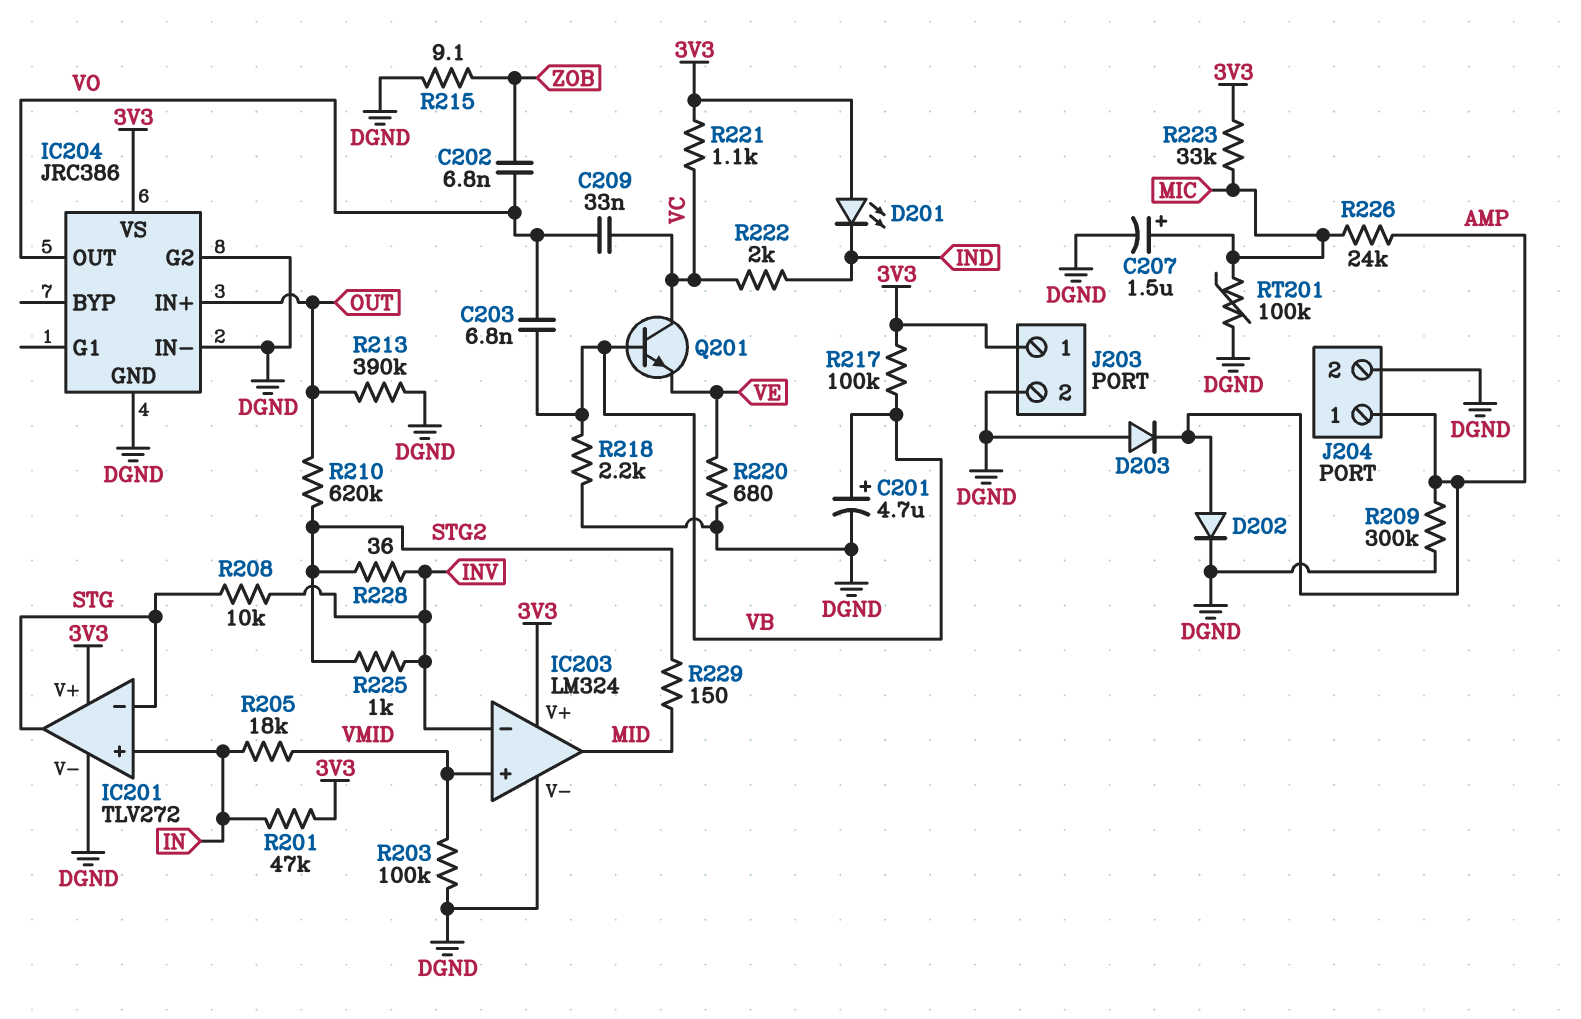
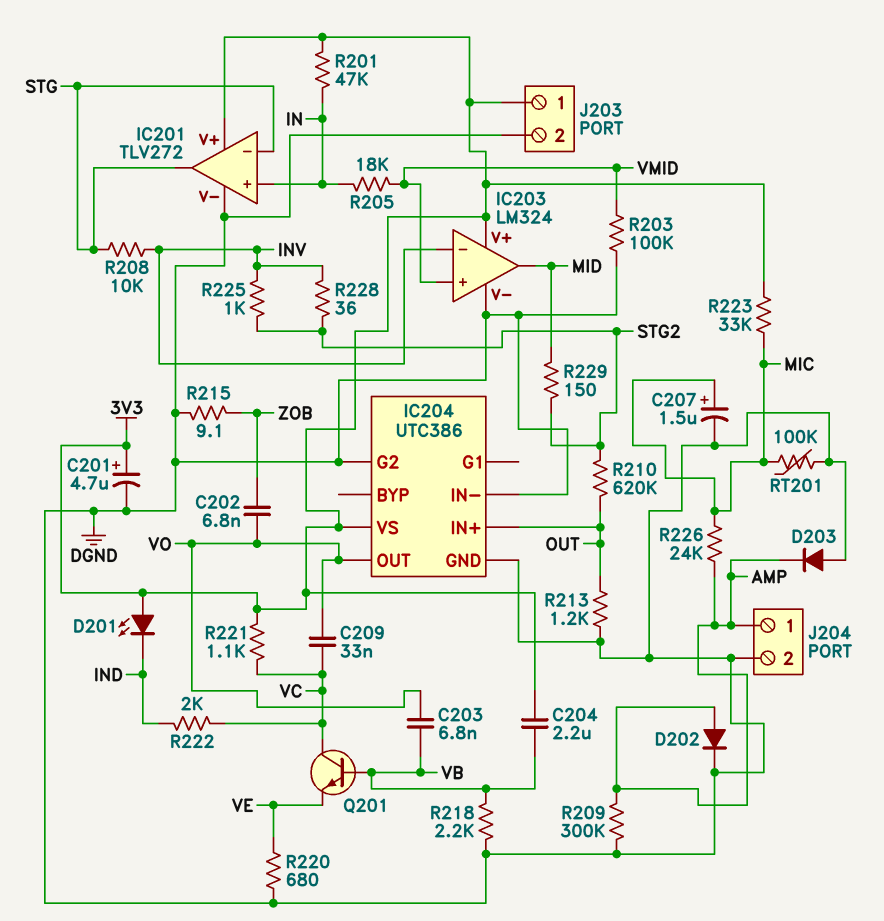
C201: 4.7uF (plus VB, minus DGND) -> 4.7uF (plus 3V3, minus DGND)
C204: none -> 2.2uF (3V3, VB)
IC204: JRC386 -> UTC386
R213: 390k (DGND, OUT) -> 1.2k (DGND, OUT)
R217: 100k (3V3, VB) -> none

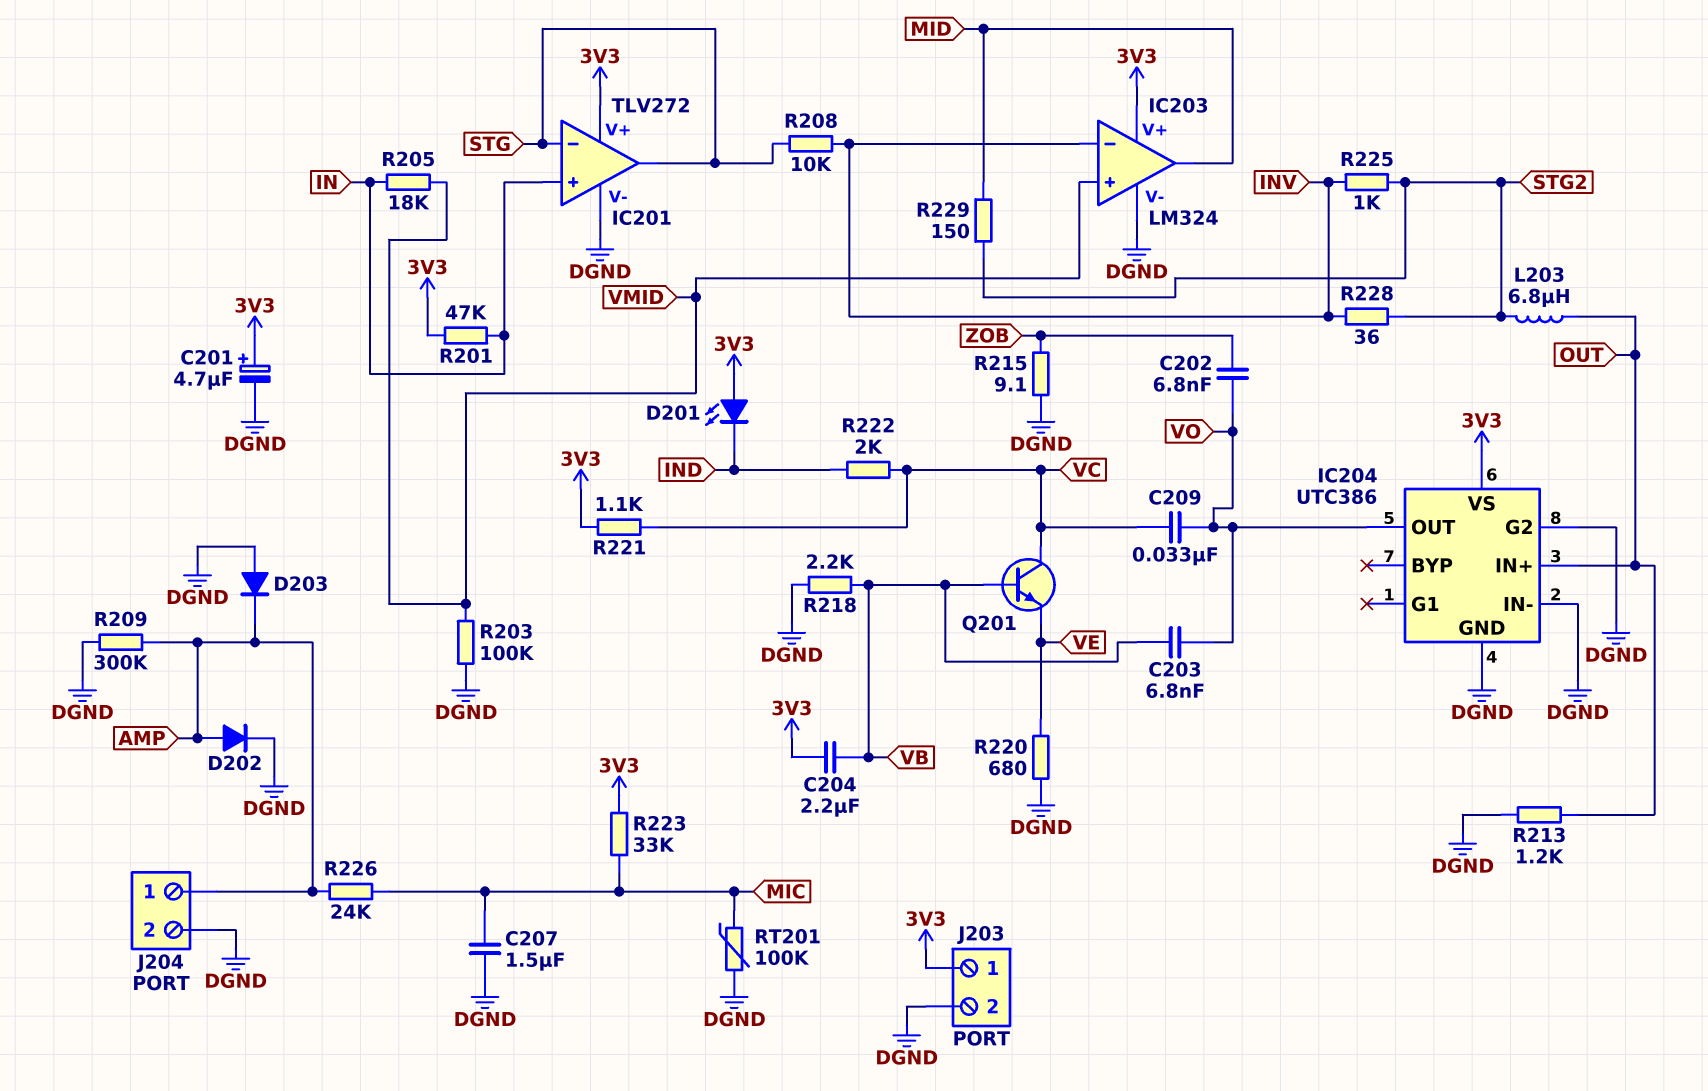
C207: 1.5uF (plus MIC, minus DGND) -> 1.5uF (DGND, MIC)
L203: none -> 6.8uH (OUT, STG2)
R210: 620k (OUT, STG2) -> none

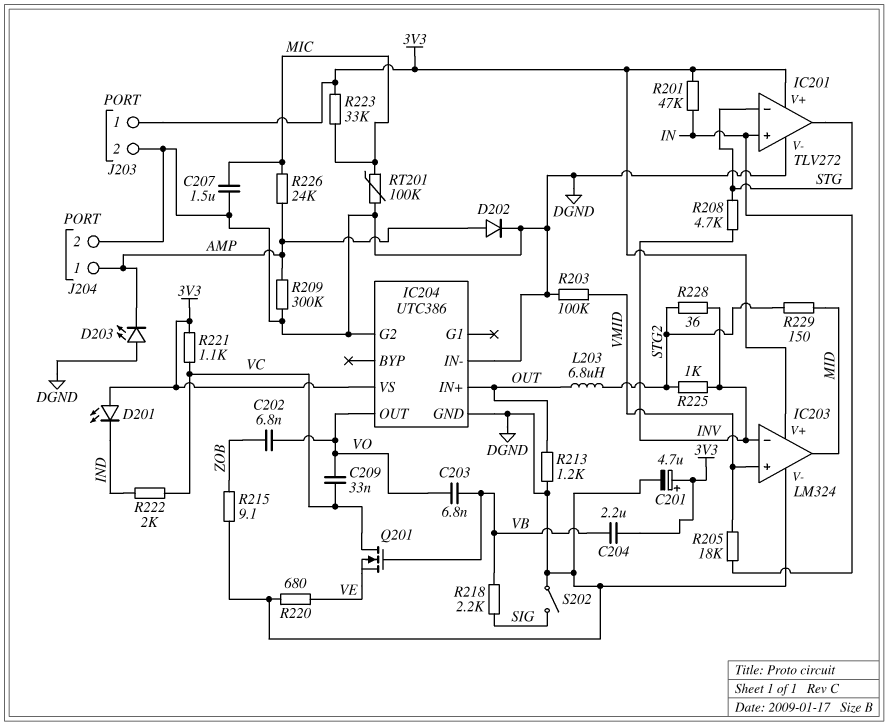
D203: diode (A DGND, K AMP) -> LED (A DGND, K AMP)
Q201: NPN (B VB, C VC, E VE) -> NMOS (G VB, D VC, S VE)
R208: 10k (INV, STG) -> 4.7k (INV, STG)
R218: 2.2k (DGND, VB) -> 2.2k (SIG, VB)
S202: none -> switch (DGND, SIG)

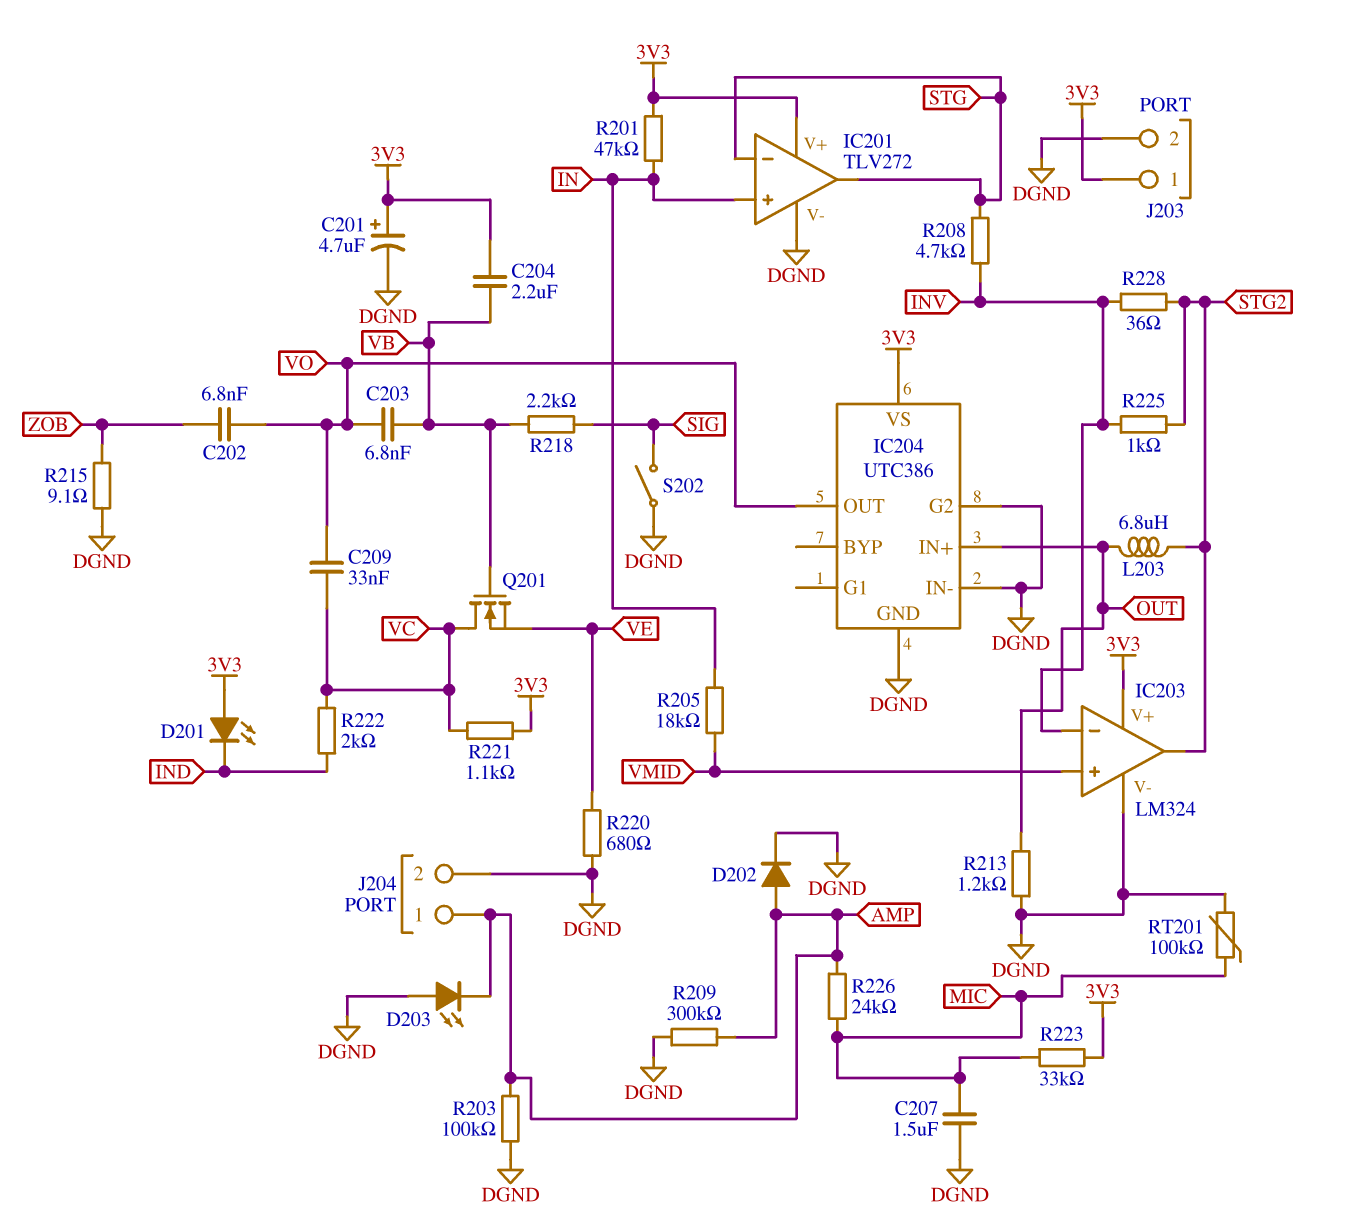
IC203 pin out: MID -> STG2
R203: 100k (DGND, VMID) -> 100k (AMP, DGND)
R229: 150 (MID, STG2) -> none

